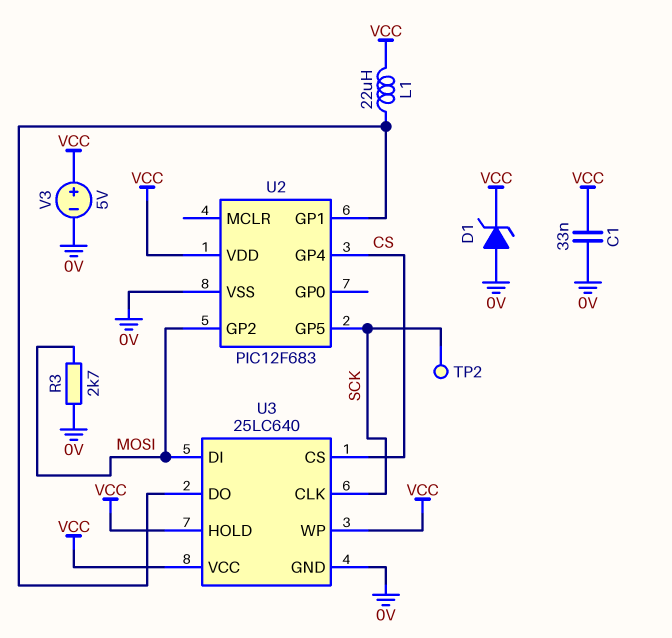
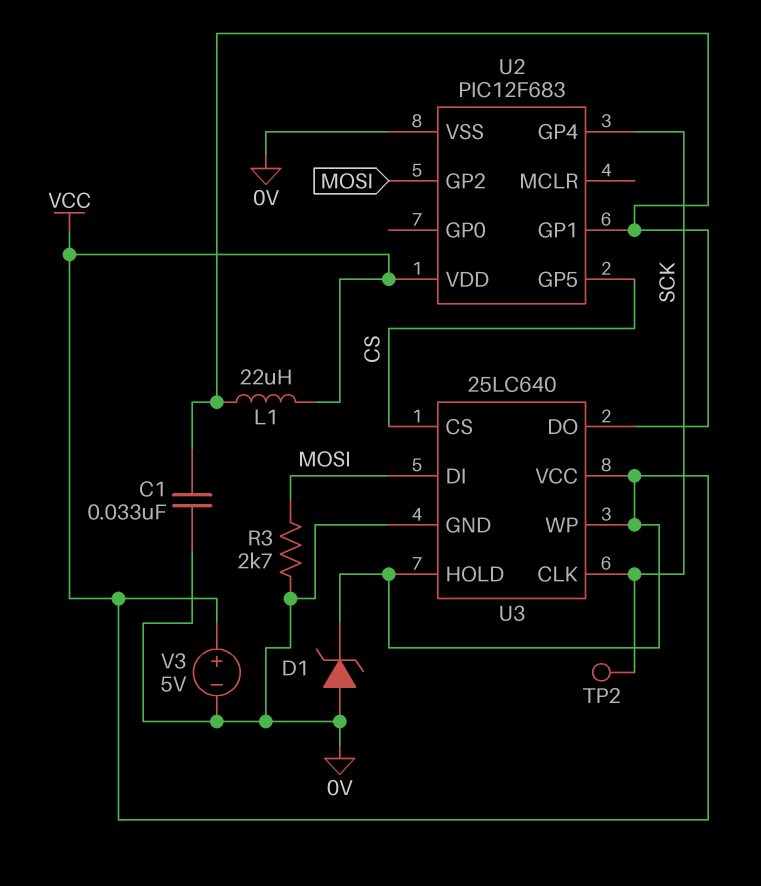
C1: 33nF (0V, VCC) -> 33nF (0V, U2/GP1)
U2 pin GP4: CS -> SCK
U2 pin GP5: SCK -> CS

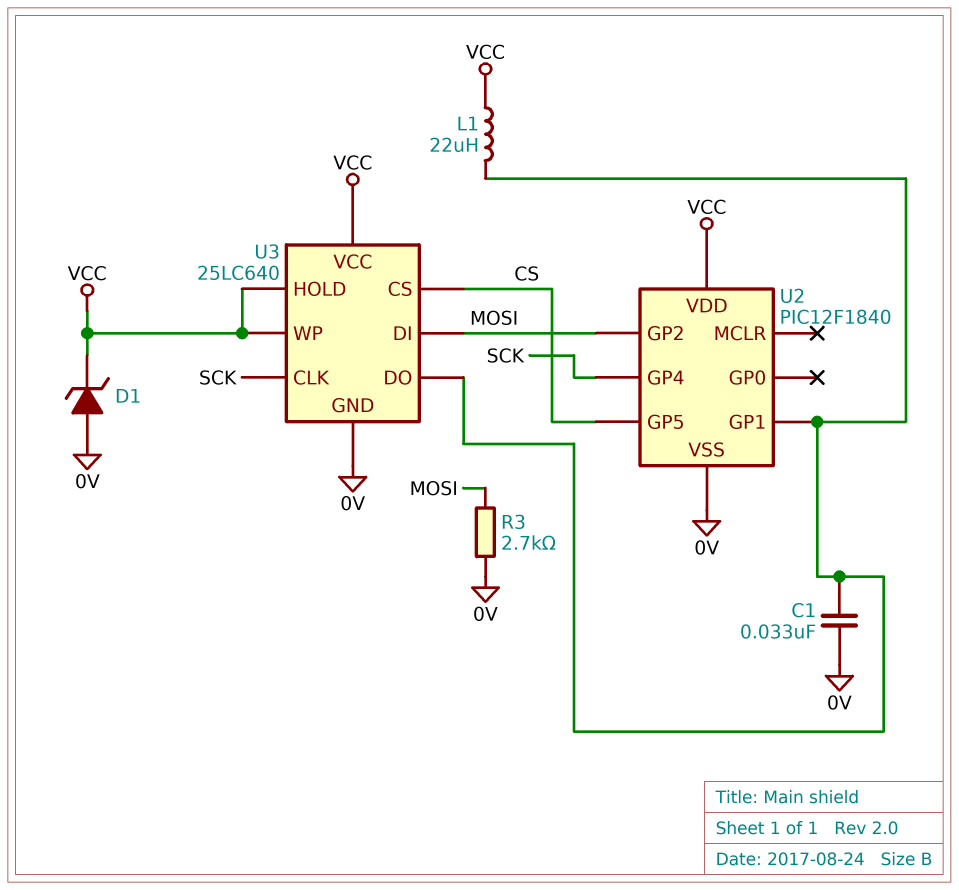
TP2: test point (SCK) -> none
U2: PIC12F683 -> PIC12F1840
V3: 5V (plus VCC, minus 0V) -> none

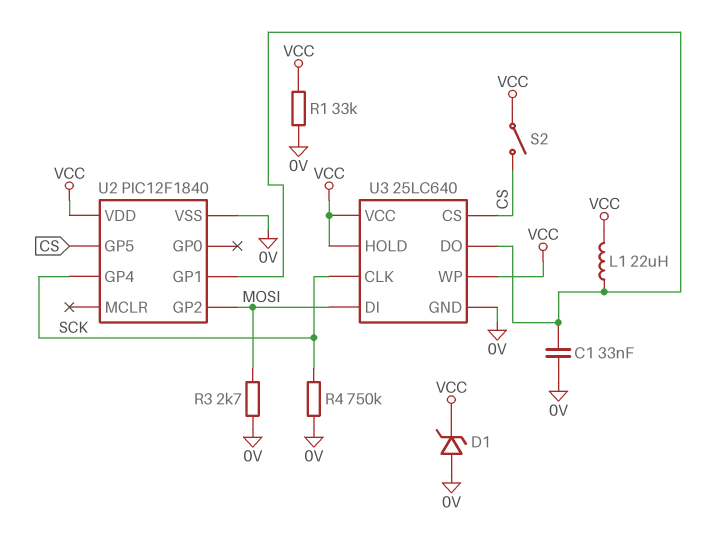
R1: none -> 33k (0V, VCC)
R4: none -> 750k (0V, SCK)
S2: none -> switch (CS, VCC)

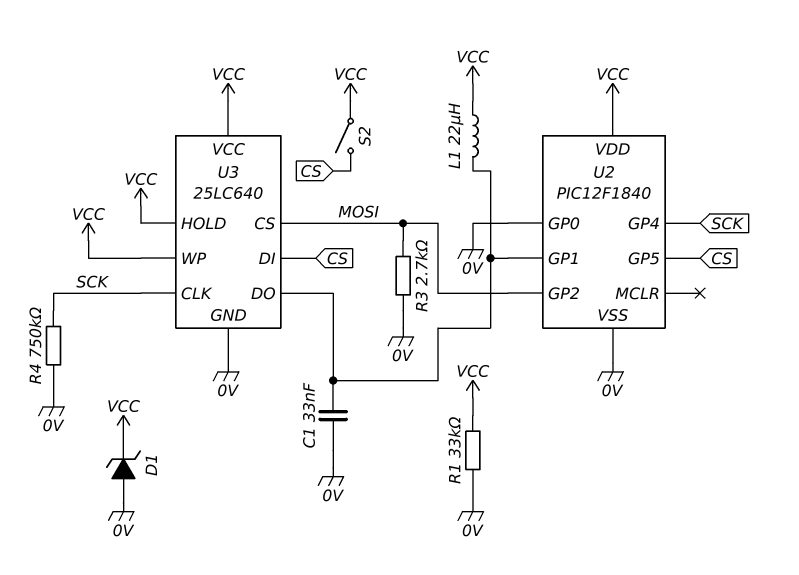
U2 pin GP0: none -> 0V
U3 pin CS: CS -> MOSI
U3 pin DI: MOSI -> CS

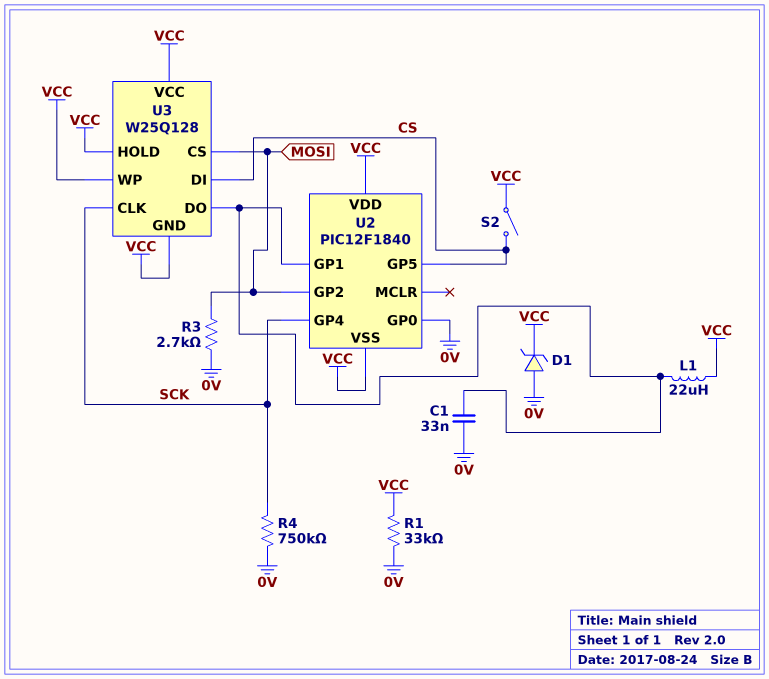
U2 pin VSS: 0V -> VCC
U3: 25LC640 -> W25Q128
U3 pin GND: 0V -> VCC

